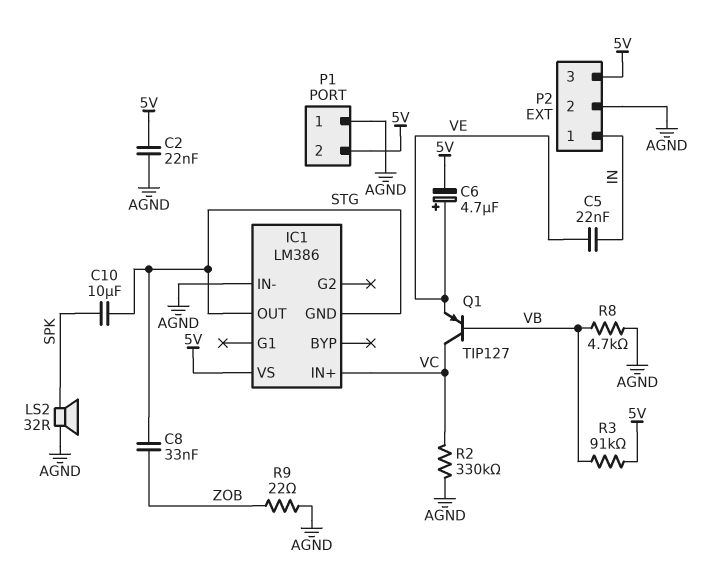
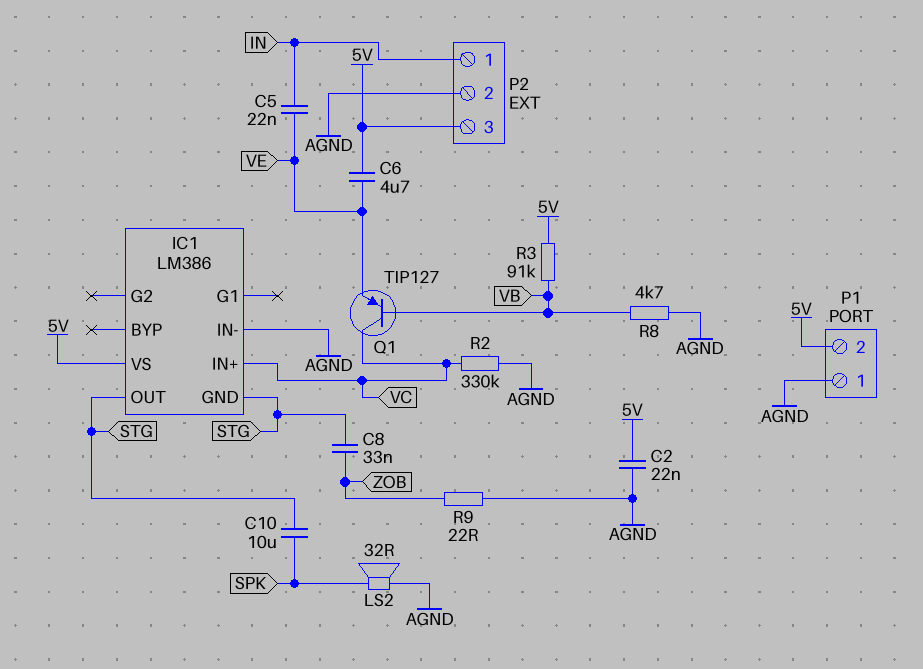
C6: 4.7uF (plus VE, minus 5V) -> 4.7uF (5V, VE)

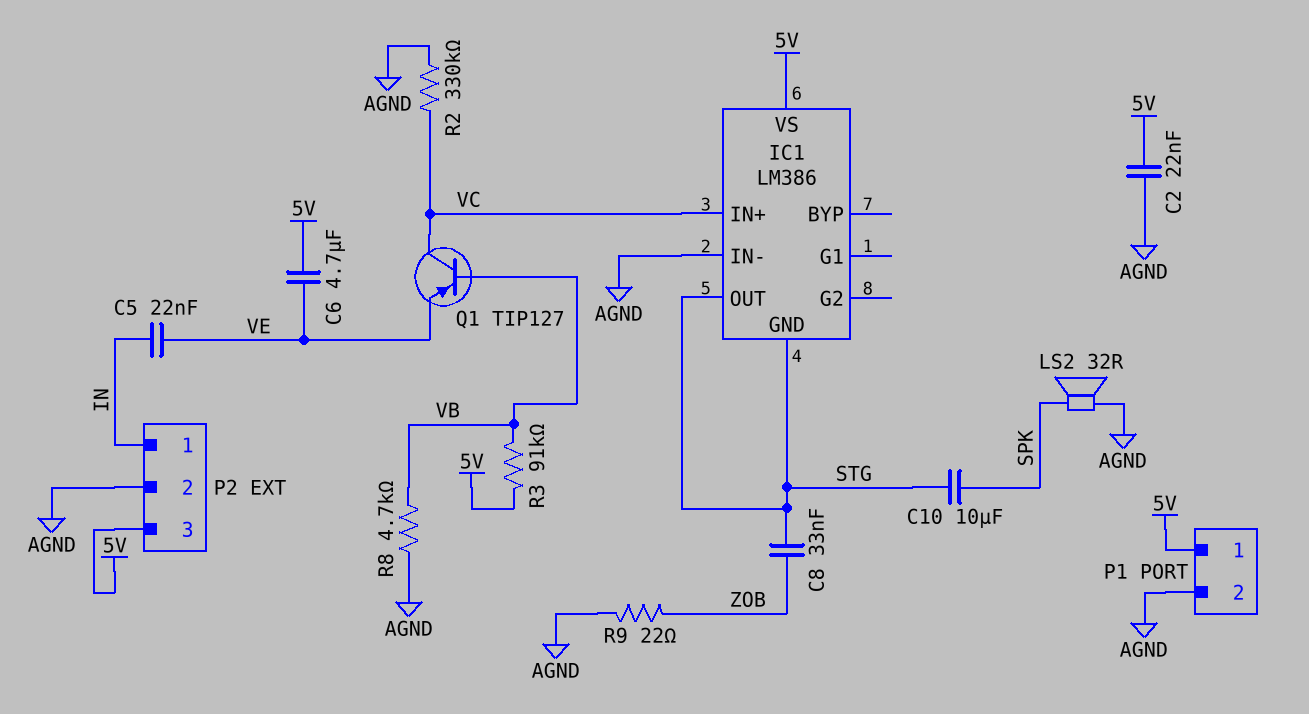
P1 pin 1: AGND -> 5V
P1 pin 2: 5V -> AGND

